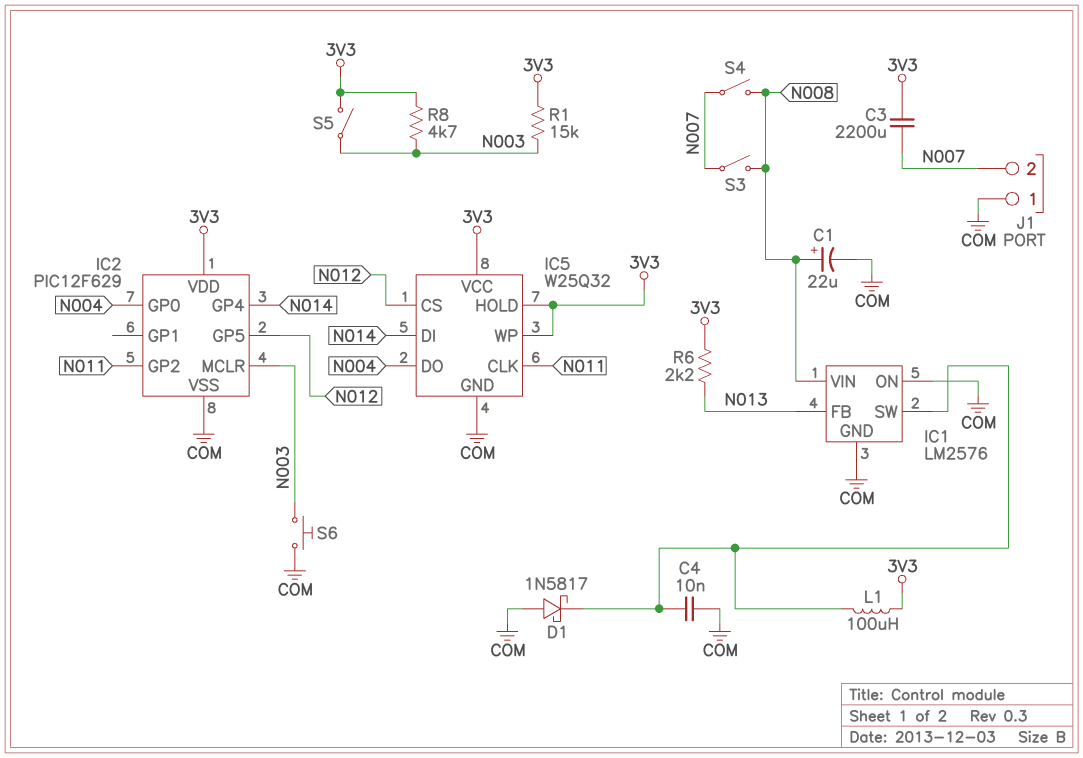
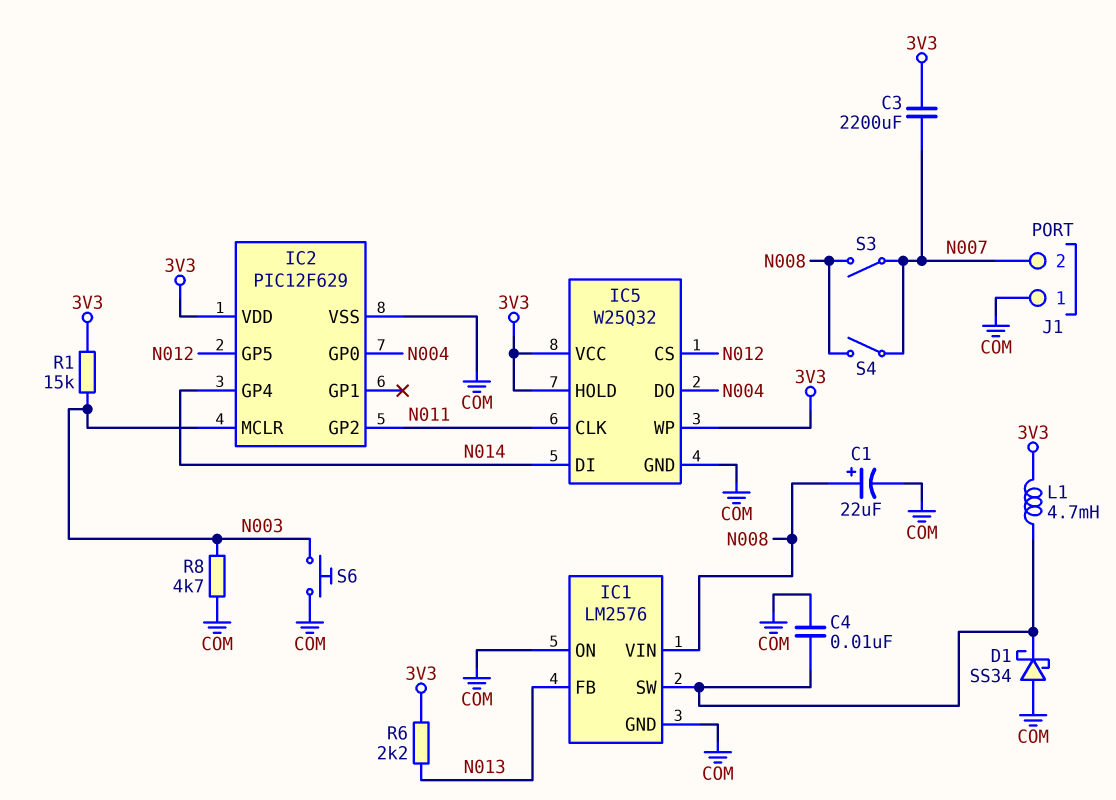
D1: schottky 1N5817 (A COM, K IC1/SW) -> schottky SS34 (A COM, K IC1/SW)
L1: 100uH (3V3, IC1/SW) -> 4.7mH (3V3, IC1/SW)
R8: 4.7k (3V3, N003) -> 4.7k (COM, N003)
S5: switch (3V3, N003) -> none

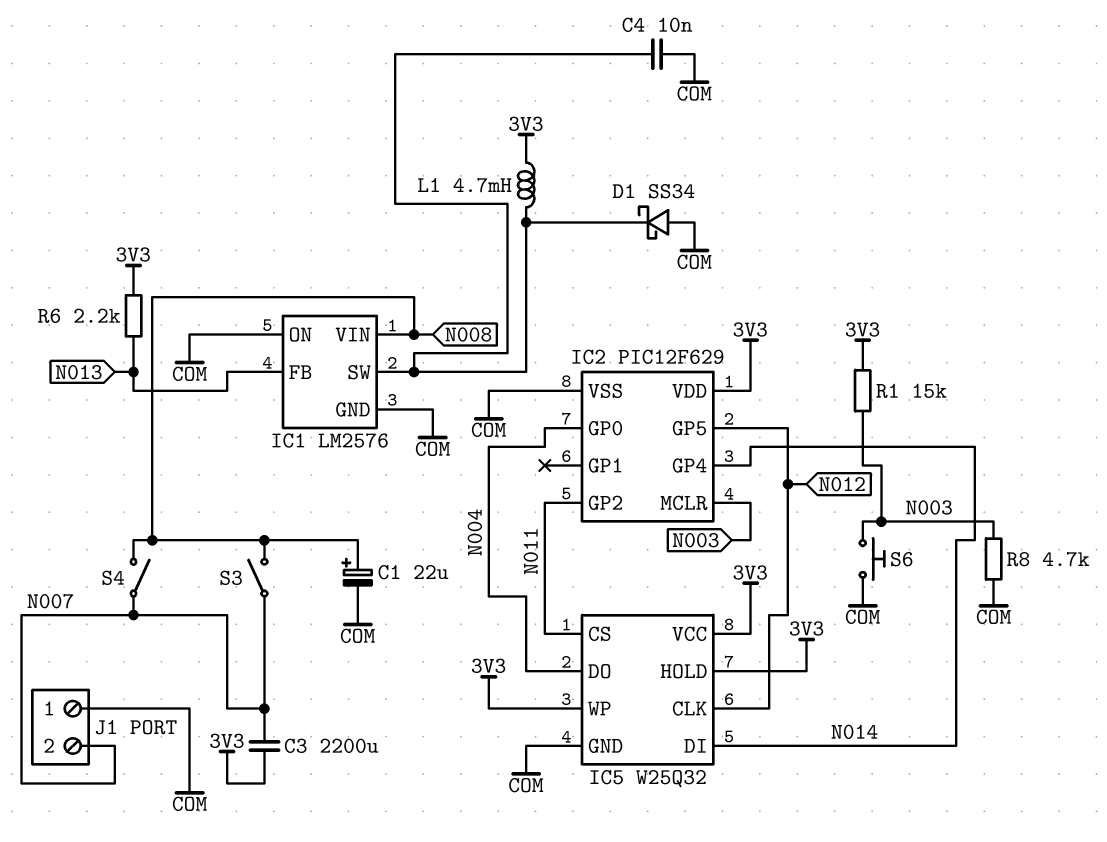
IC5 pin CLK: N011 -> N012
IC5 pin CS: N012 -> N011

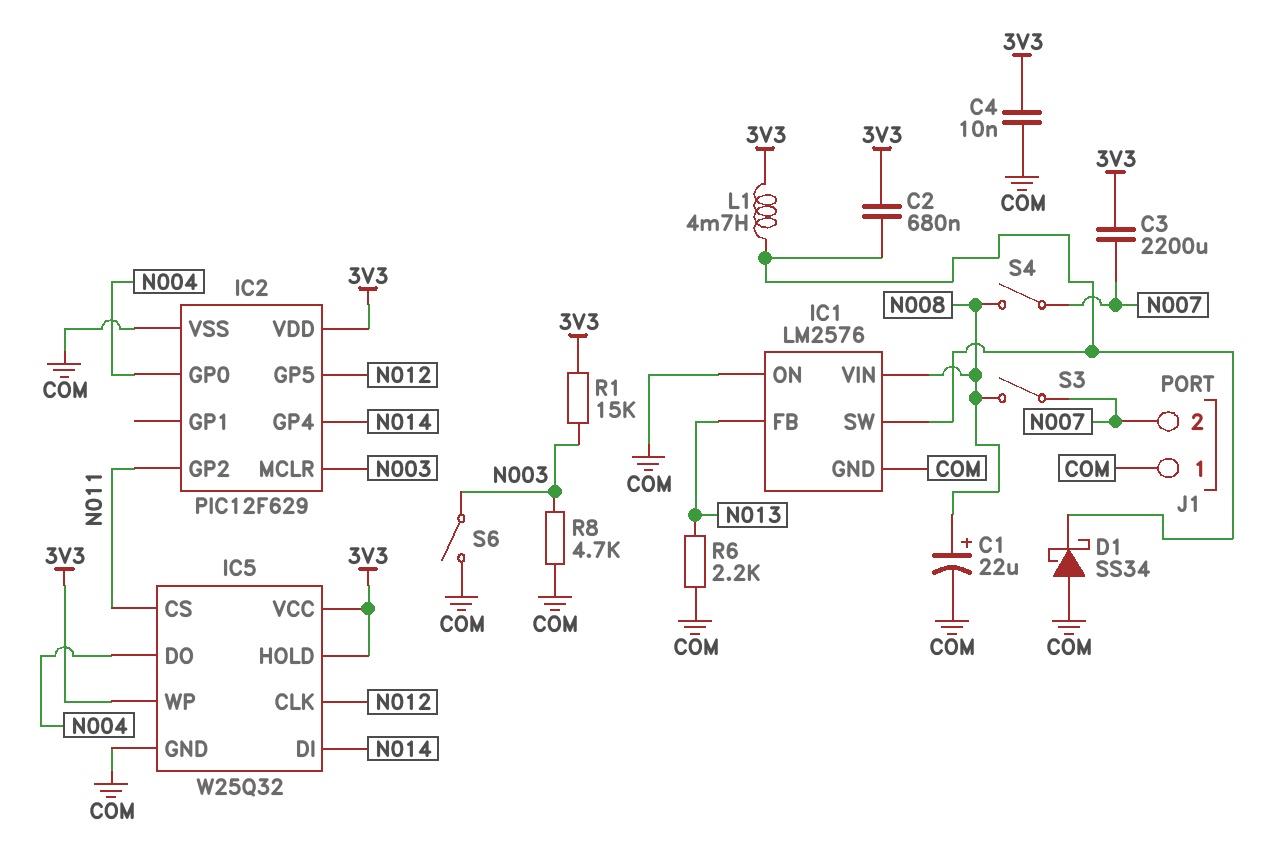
C2: none -> 680nF (3V3, IC1/SW)
C4: 10nF (COM, IC1/SW) -> 10nF (3V3, COM)
R6: 2.2k (3V3, N013) -> 2.2k (COM, N013)
S6: button (COM, N003) -> switch (COM, N003)

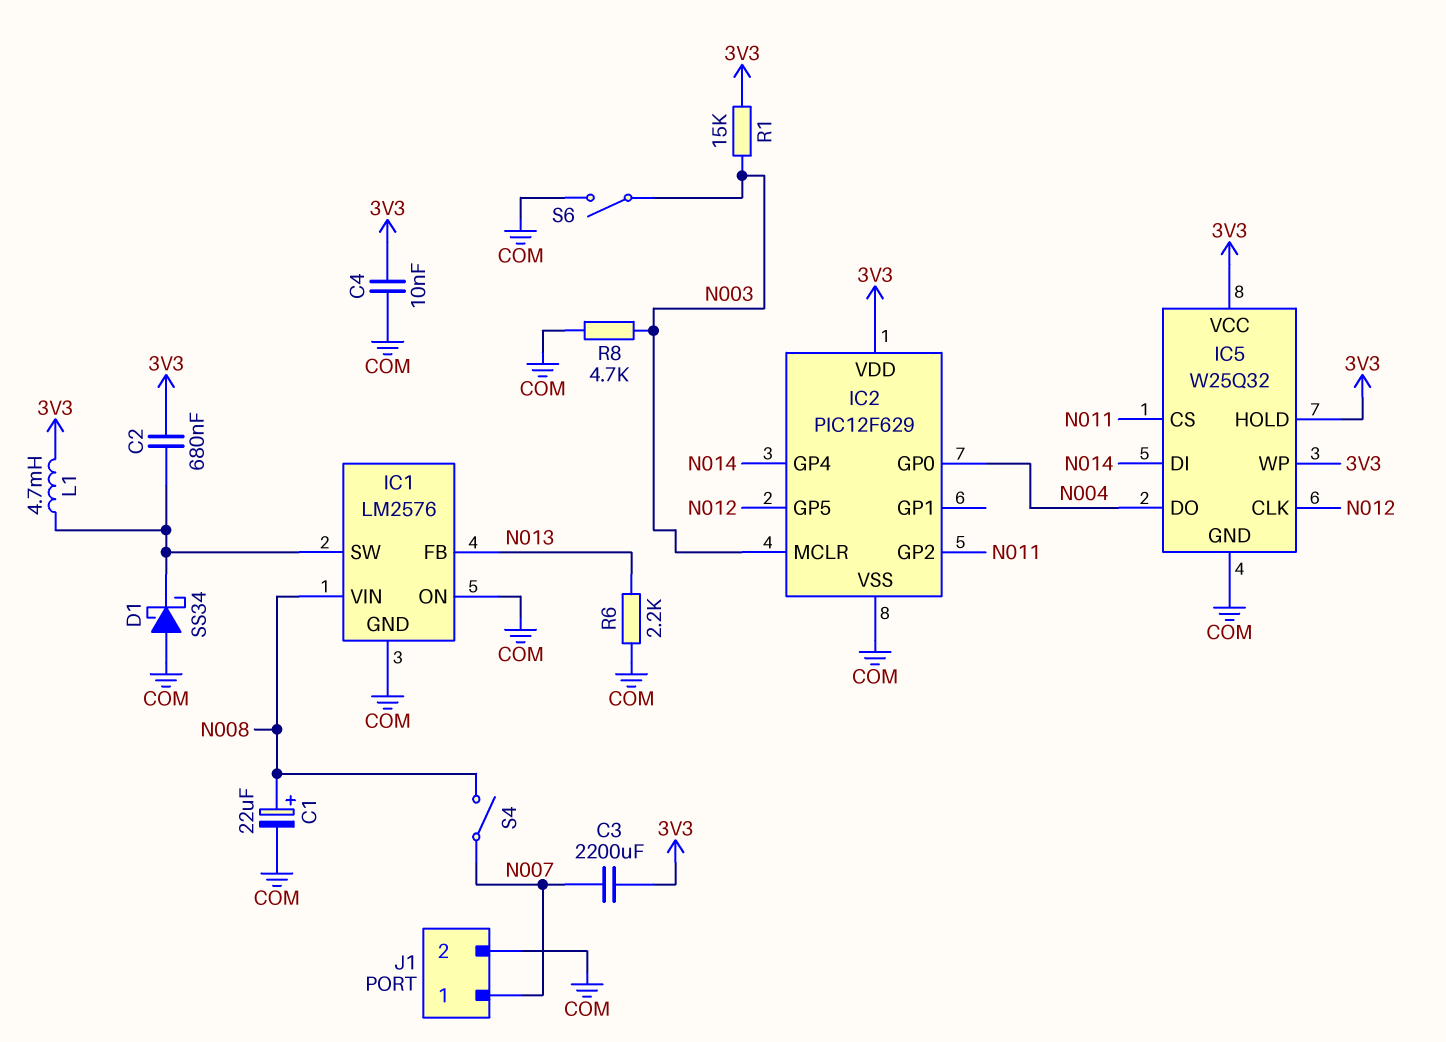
J1 pin 1: COM -> N007
J1 pin 2: N007 -> COM
S3: switch (N007, N008) -> none

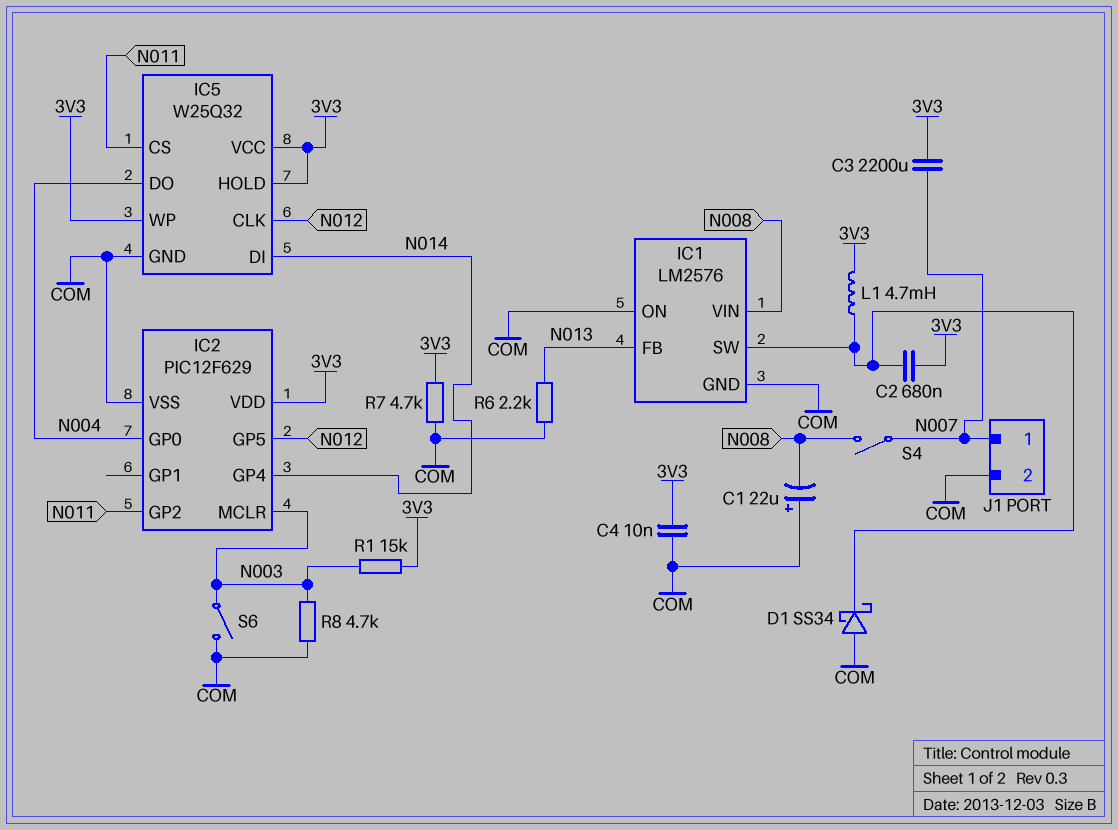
C1: 22uF (plus N008, minus COM) -> 22uF (plus COM, minus N008)
R7: none -> 4.7k (3V3, COM)

